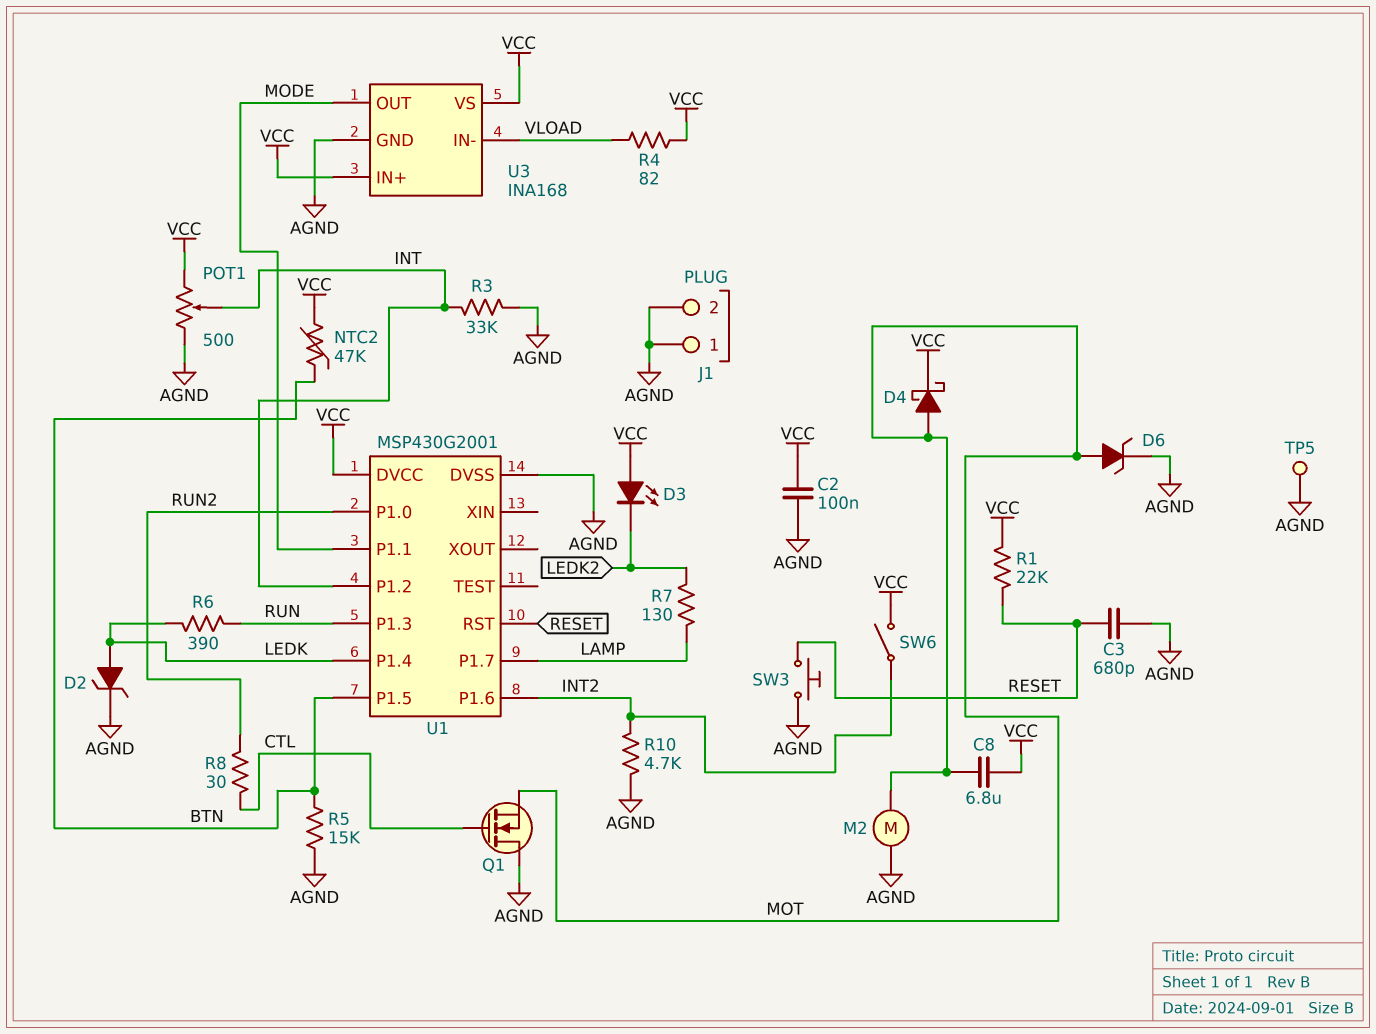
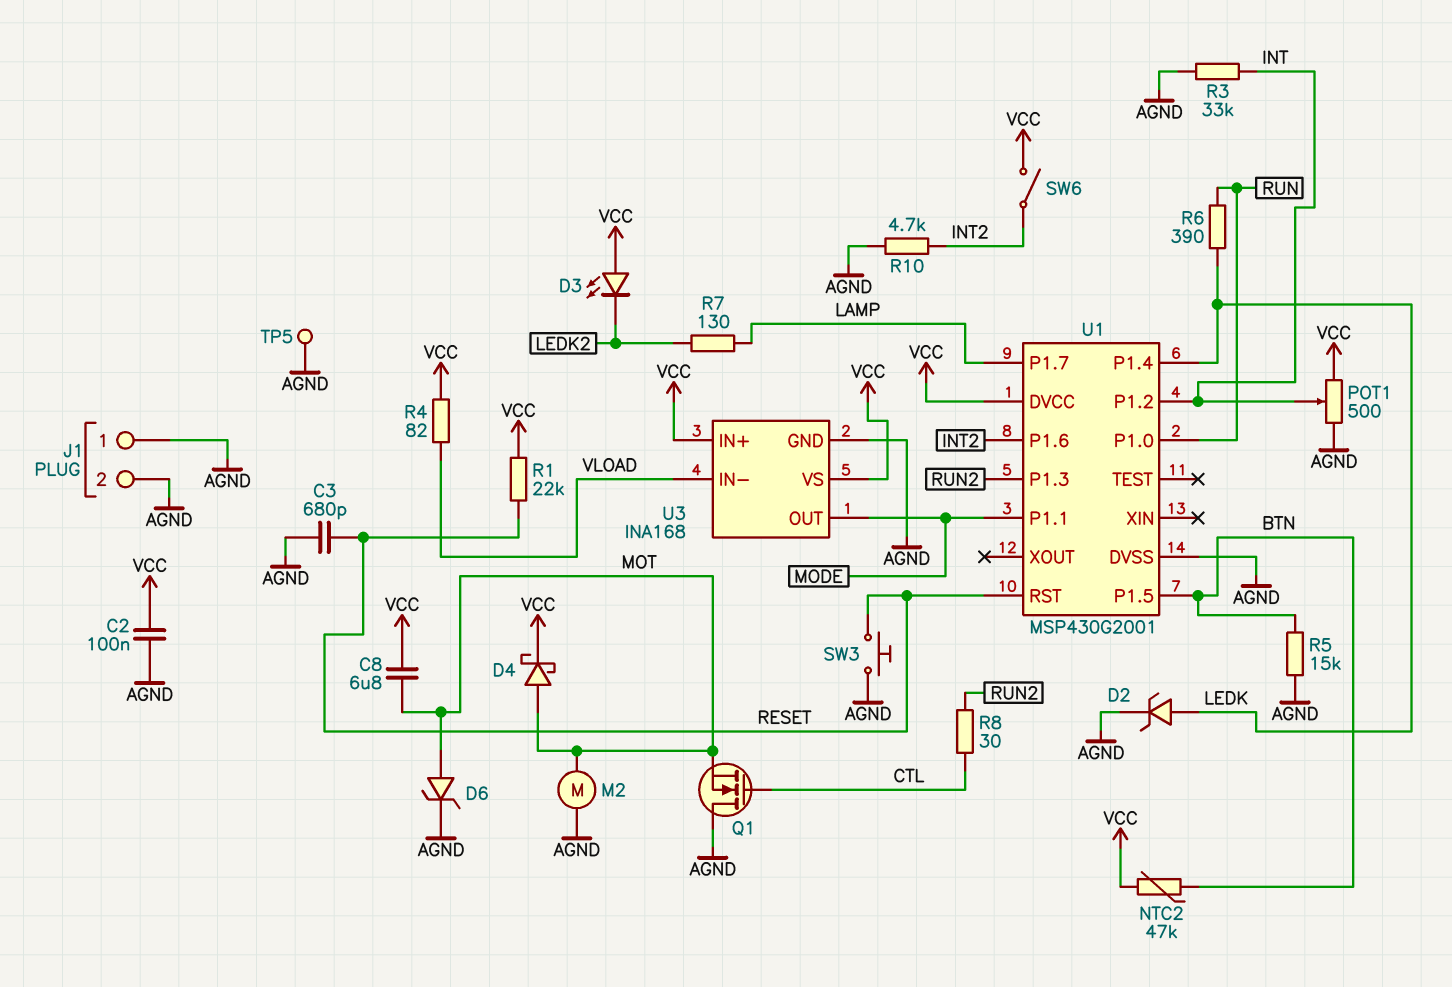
U1 pin P1.0: RUN2 -> RUN
U1 pin P1.3: RUN -> RUN2

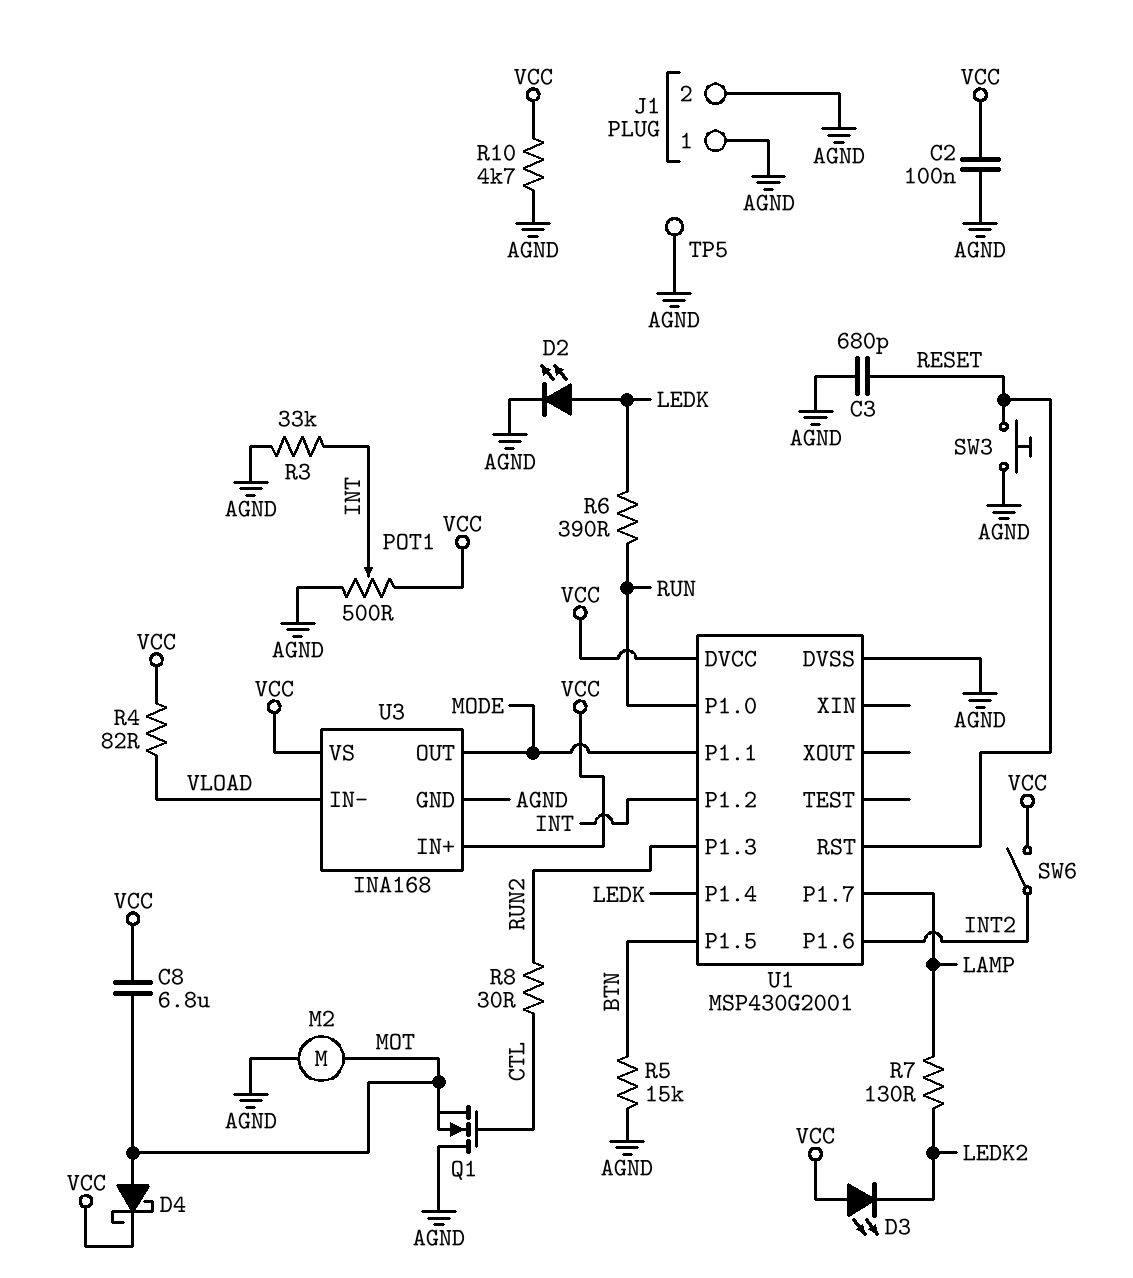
D2: zener (A LEDK, K AGND) -> LED (A LEDK, K AGND)
D6: zener (A MOT, K AGND) -> none
NTC2: 47k (BTN, VCC) -> none
R1: 22k (RESET, VCC) -> none
R10: 4.7k (AGND, INT2) -> 4.7k (AGND, VCC)

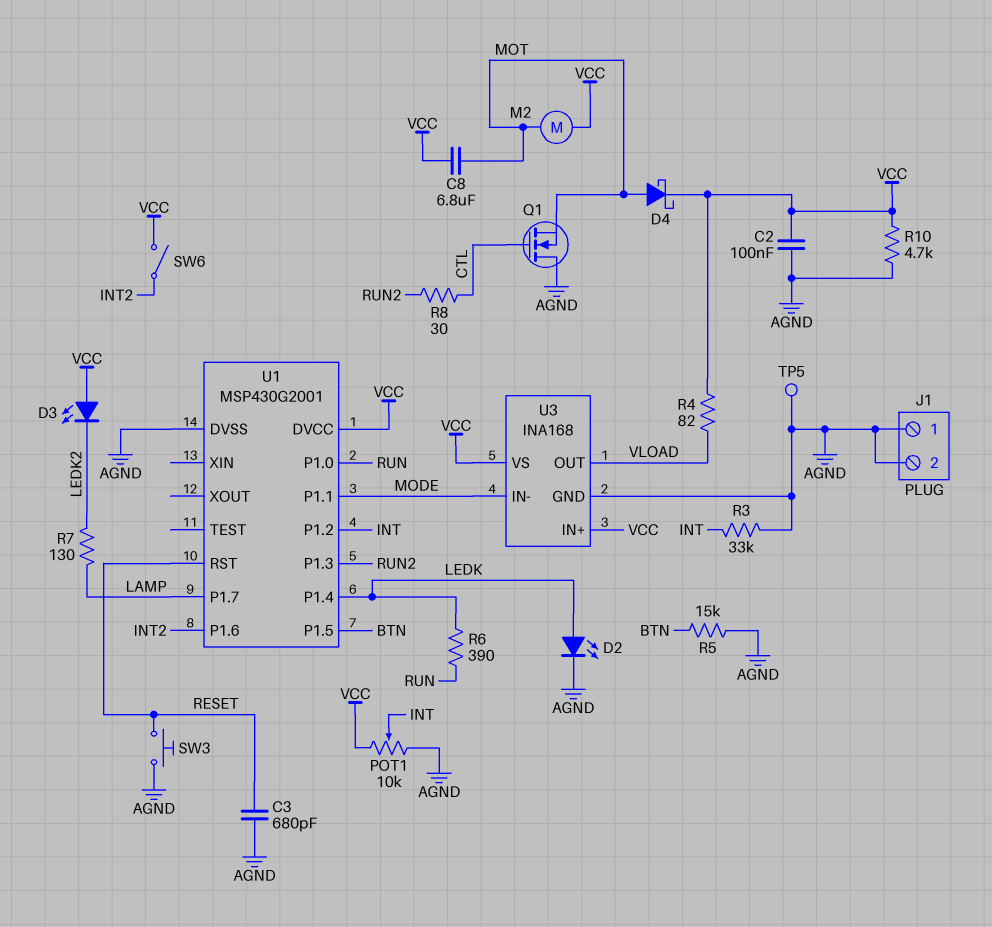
M2: motor (AGND, MOT) -> motor (MOT, VCC)
POT1: 500 (AGND, VCC, wiper INT) -> 10k (AGND, VCC, wiper INT)
U3 pin IN-: VLOAD -> MODE
U3 pin OUT: MODE -> VLOAD

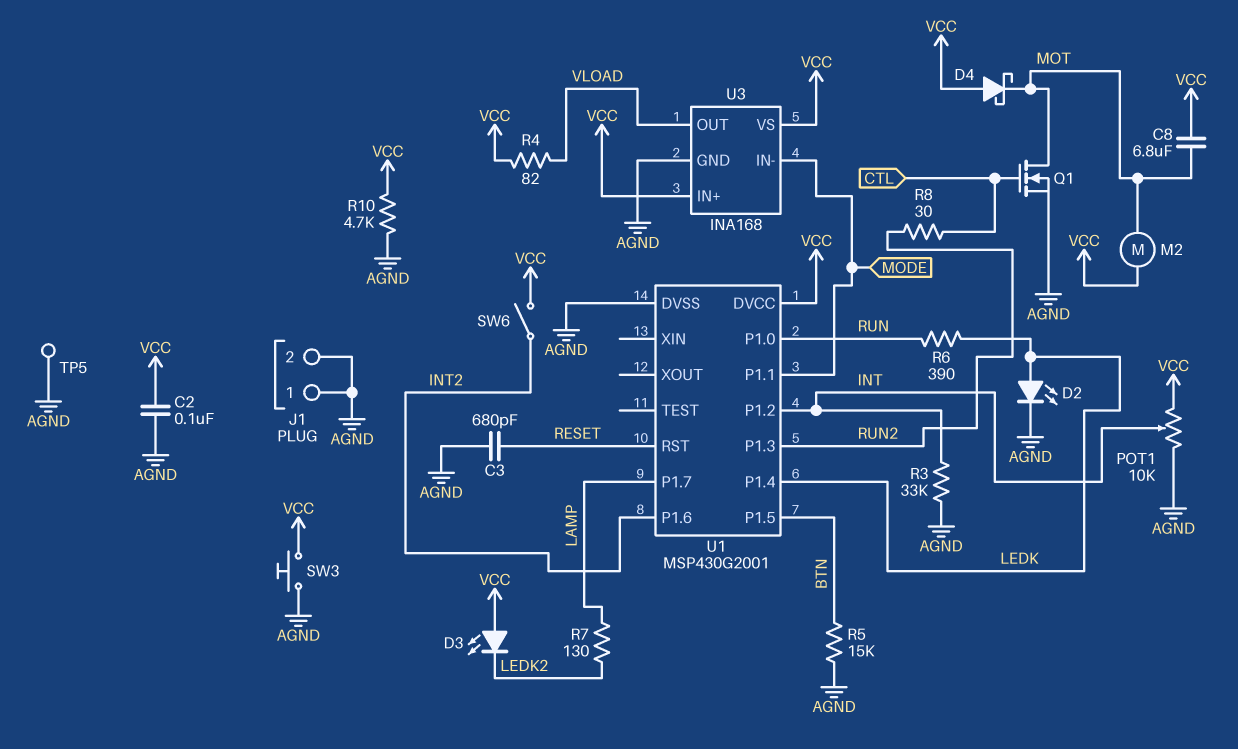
D4: schottky (A MOT, K VCC) -> schottky (A VCC, K MOT)
Q1: NMOS (G CTL, D AGND, S MOT) -> NMOS (G CTL, D MOT, S AGND)
SW3: button (AGND, RESET) -> button (AGND, VCC)

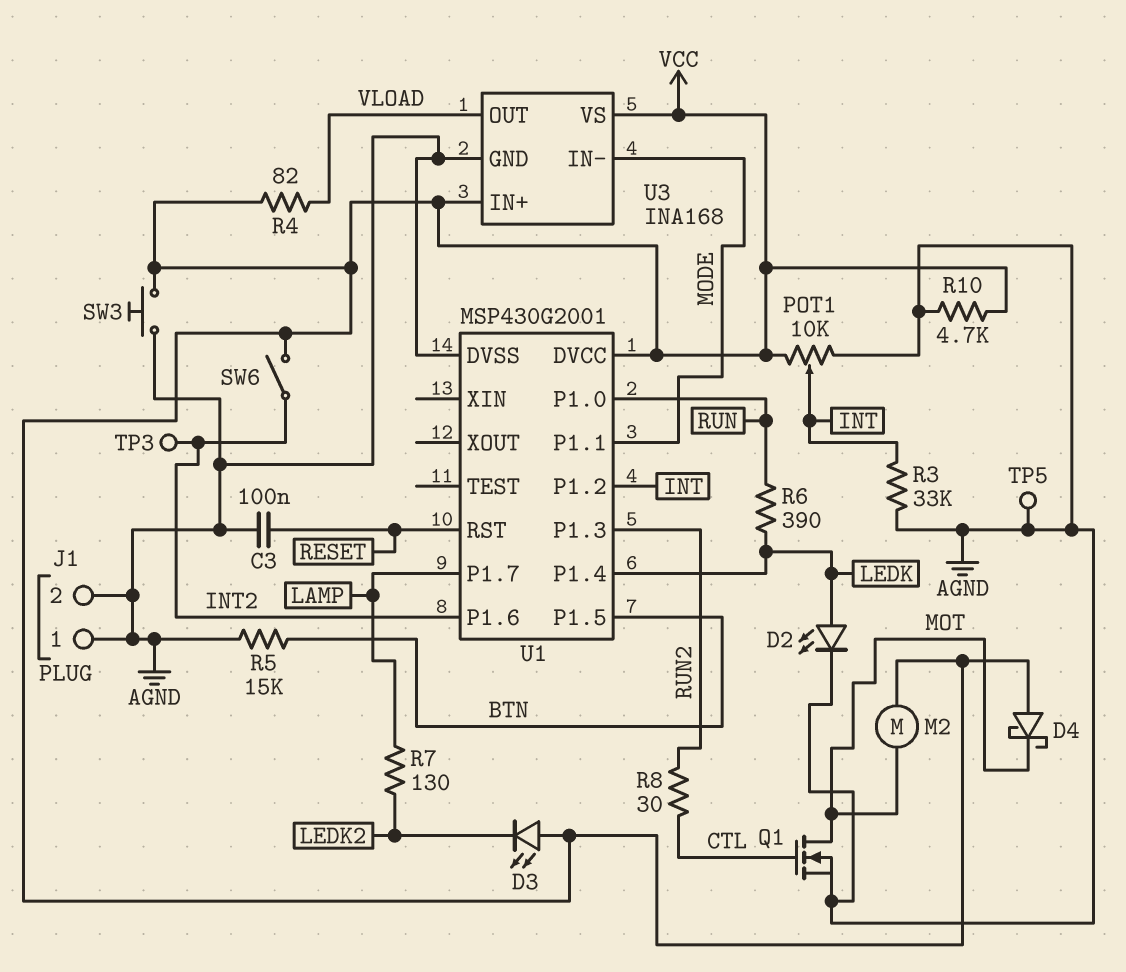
C2: 100nF (AGND, VCC) -> none
C3: 680pF (AGND, RESET) -> 100nF (AGND, RESET)
C8: 6.8uF (MOT, VCC) -> none
TP3: none -> test point (INT2)

